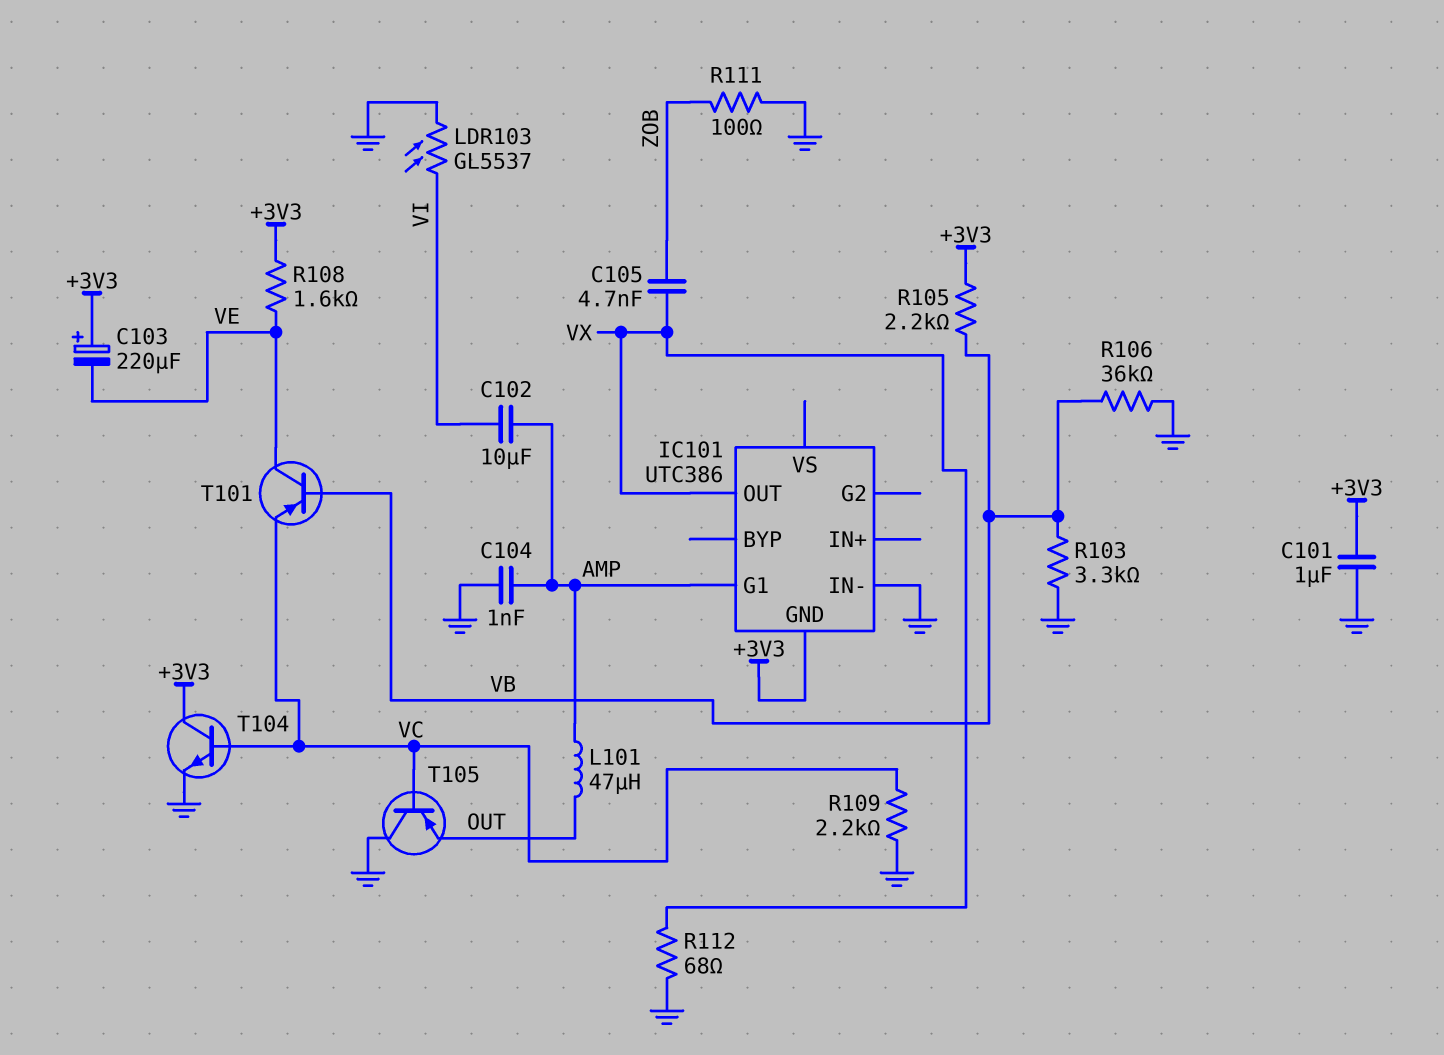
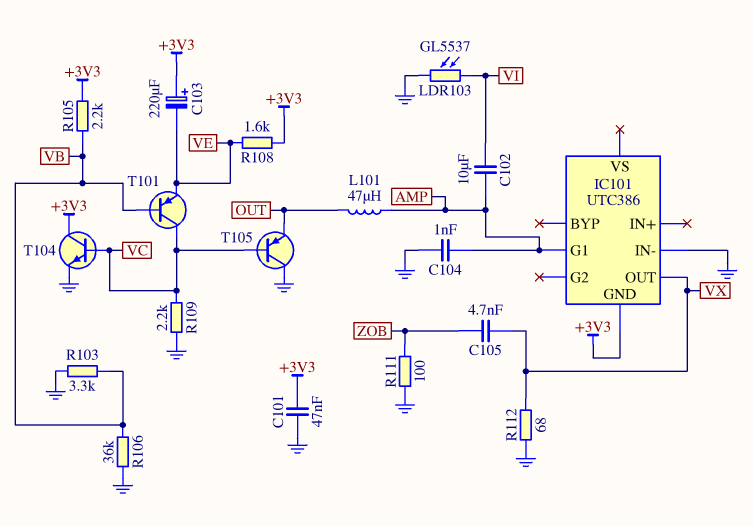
C101: 1uF (+3V3, GND) -> 47nF (+3V3, GND)
T101: PNP (B VB, C VE, E VC) -> PNP (B VB, C VC, E VE)

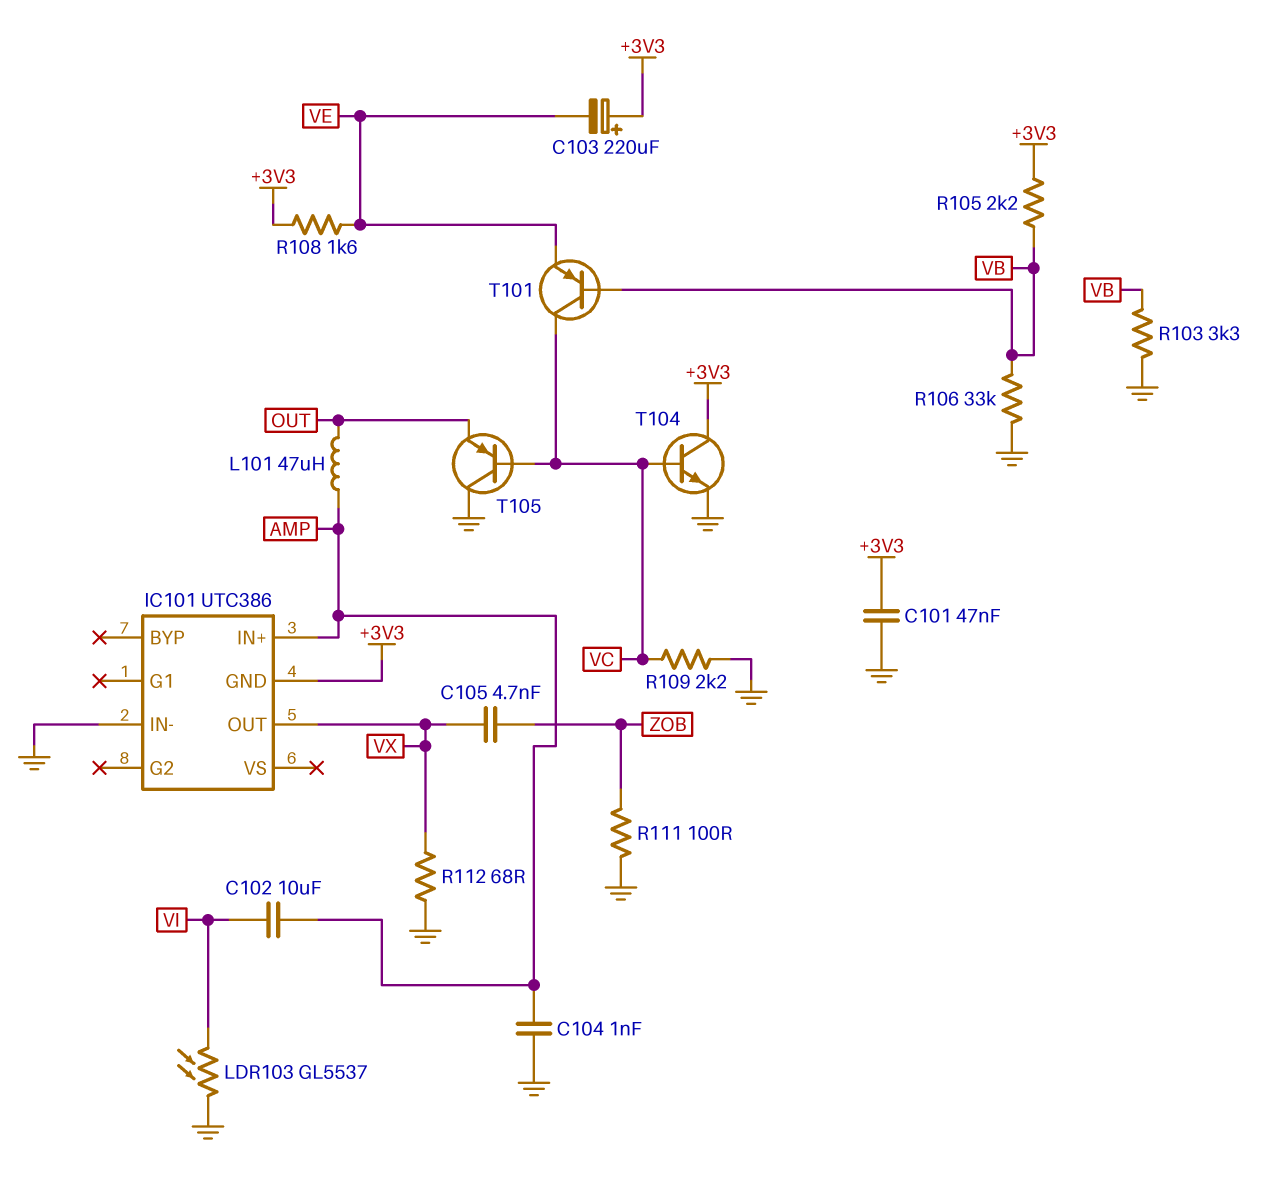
IC101 pin G1: AMP -> none
IC101 pin IN+: none -> AMP
R106: 36k (GND, VB) -> 33k (GND, VB)

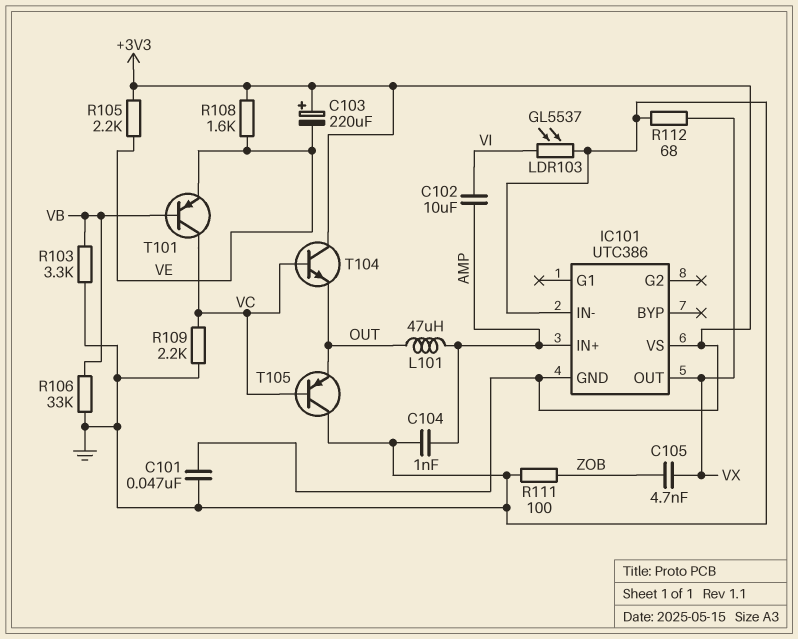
IC101 pin VS: none -> +3V3
R105: 2.2k (+3V3, VB) -> 2.2k (+3V3, VE)
T104: NPN (B VC, C +3V3, E GND) -> NPN (B VC, C +3V3, E OUT)

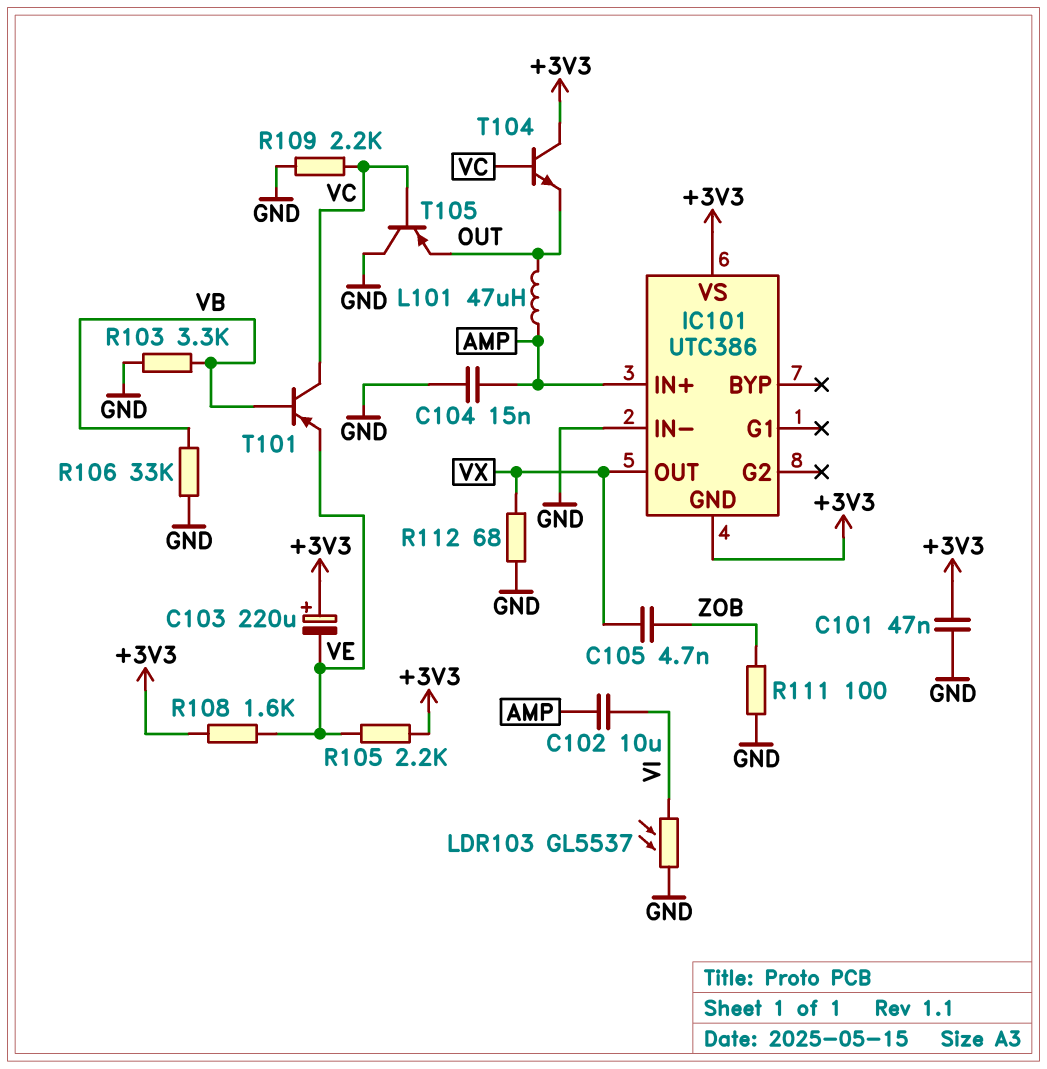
C104: 1nF (AMP, GND) -> 15nF (AMP, GND)

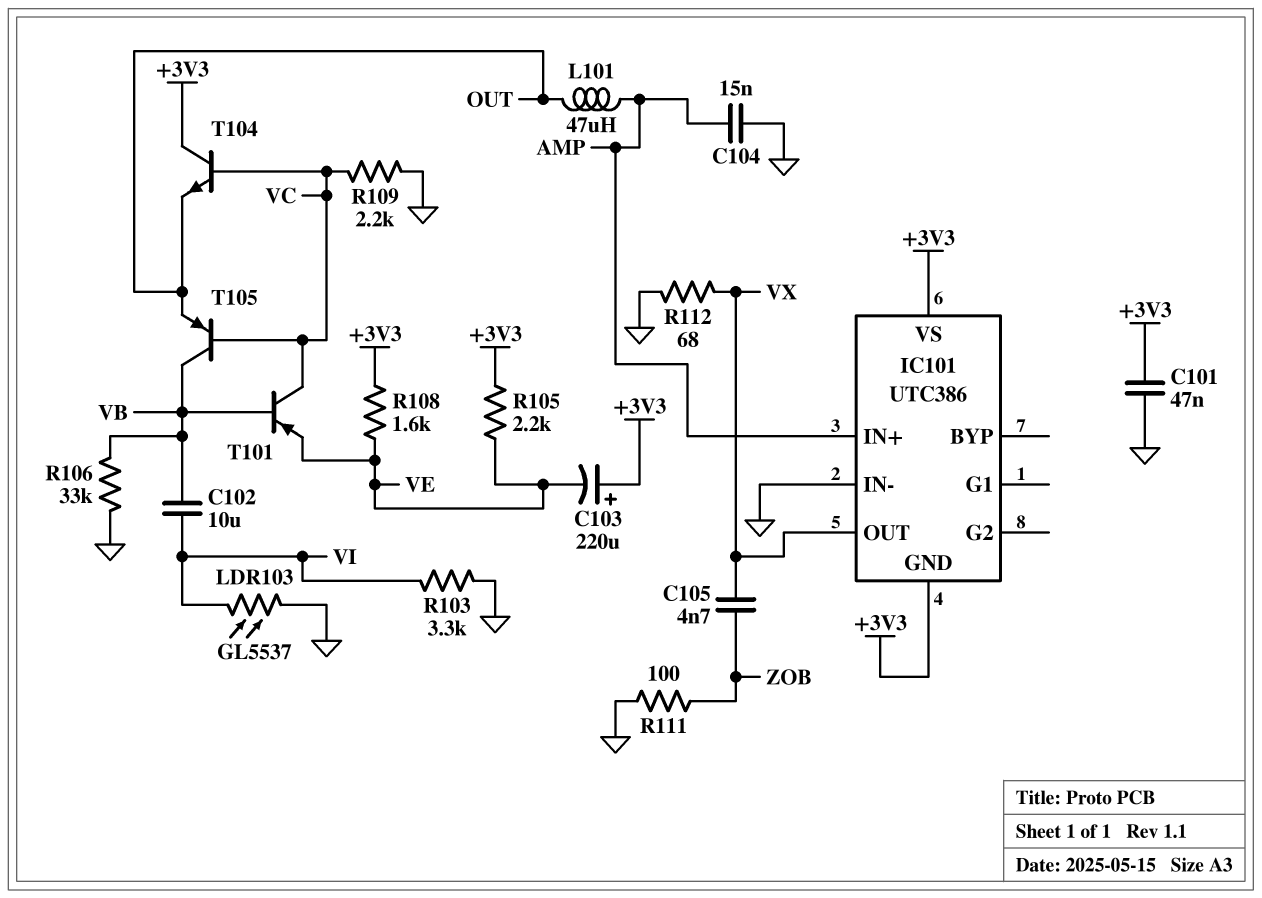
C102: 10uF (AMP, VI) -> 10uF (VB, VI)
R103: 3.3k (GND, VB) -> 3.3k (GND, VI)
T105: PNP (B VC, C GND, E OUT) -> PNP (B VC, C VB, E OUT)

